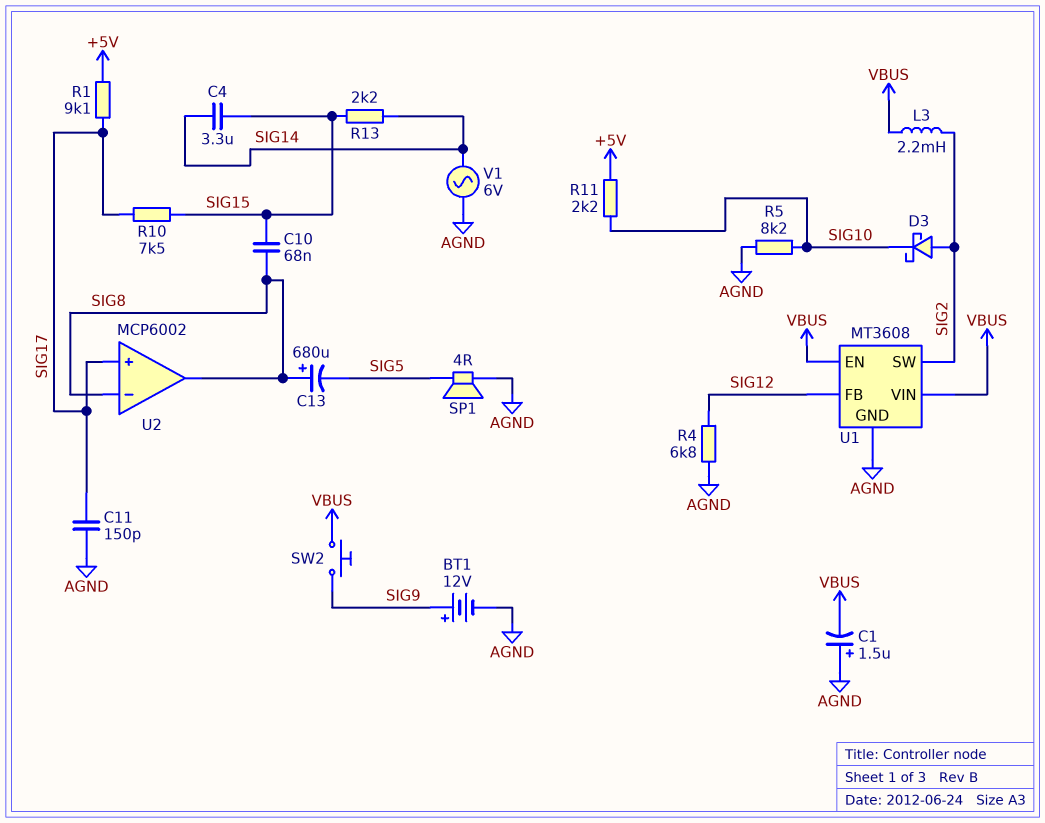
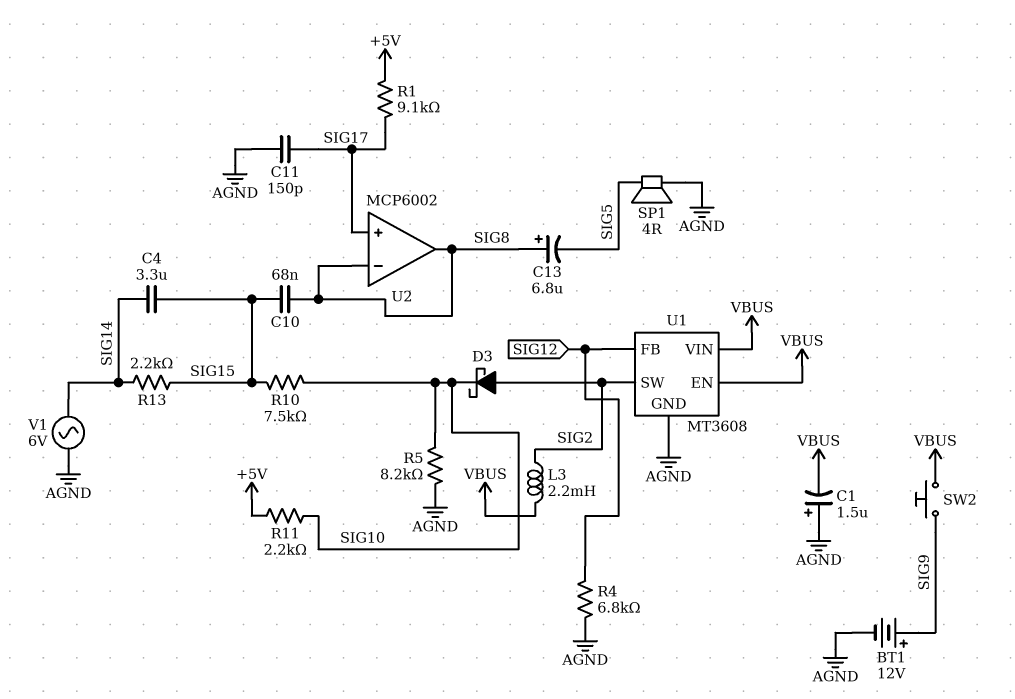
C13: 680uF (plus SIG8, minus SIG5) -> 6.8uF (plus SIG8, minus SIG5)
R10: 7.5k (SIG15, SIG17) -> 7.5k (SIG10, SIG15)

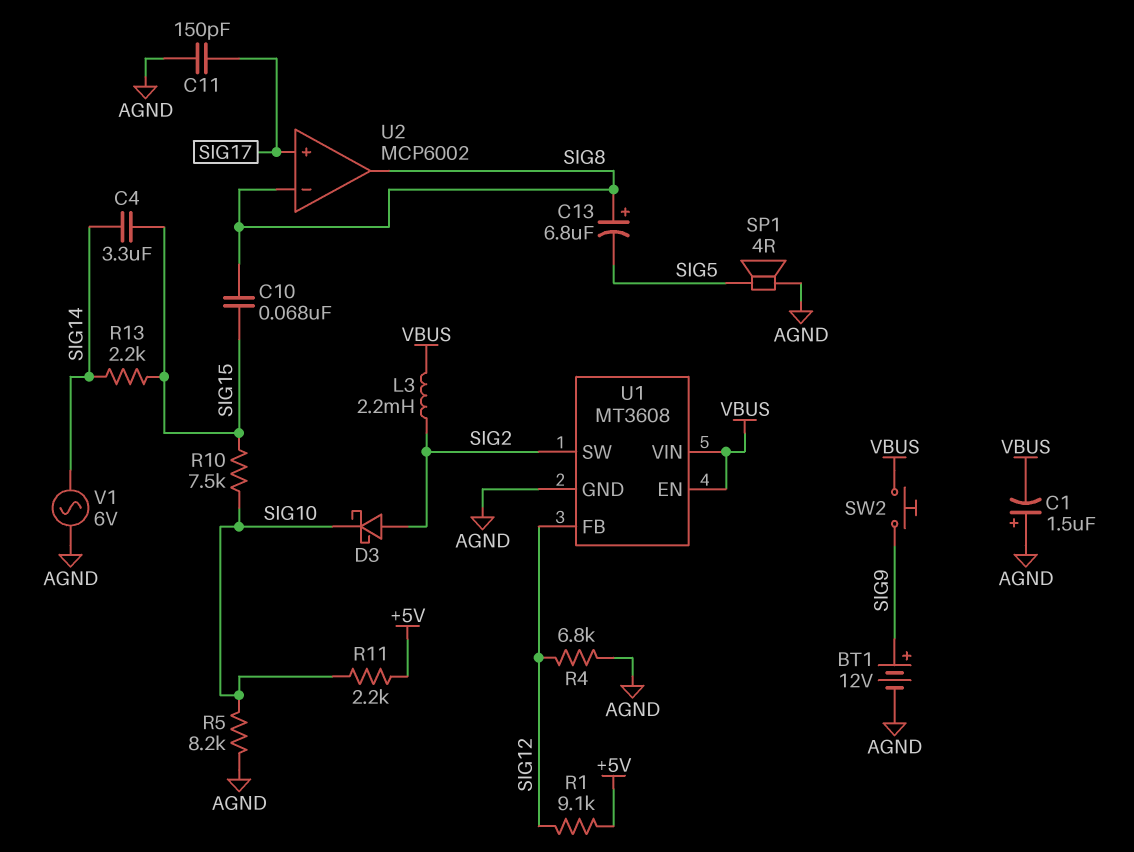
R1: 9.1k (+5V, SIG17) -> 9.1k (+5V, SIG12)

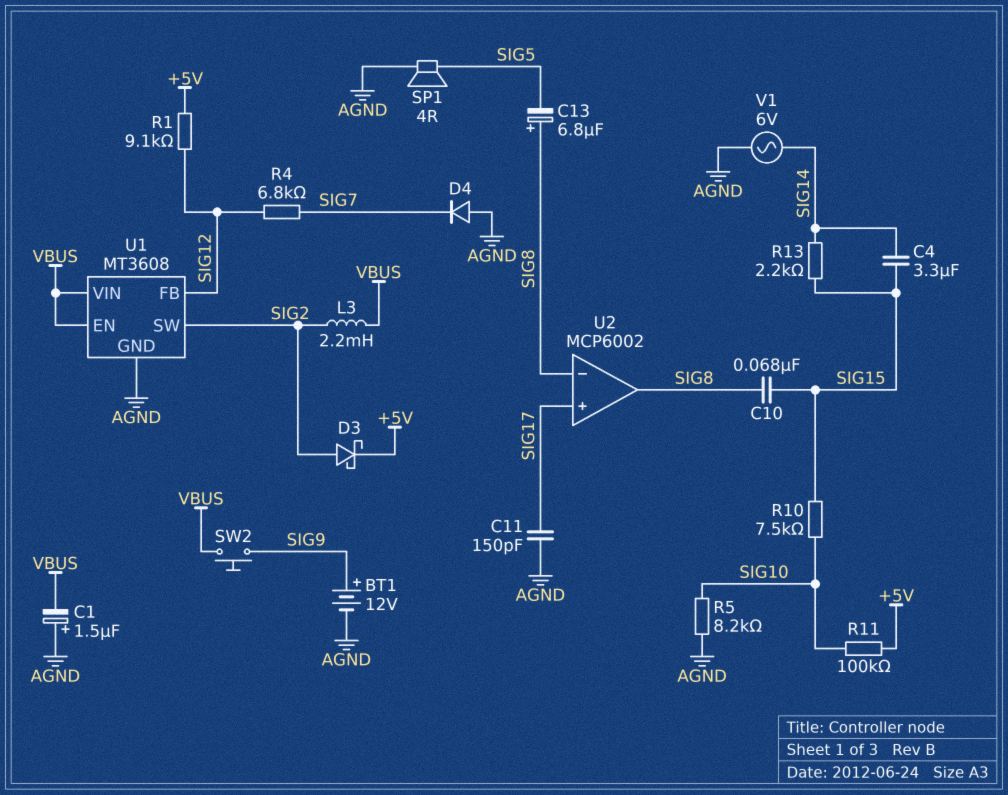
D3: schottky (A SIG2, K SIG10) -> schottky (A SIG2, K +5V)
D4: none -> diode (A AGND, K SIG7)
R4: 6.8k (AGND, SIG12) -> 6.8k (SIG7, SIG12)
R11: 2.2k (+5V, SIG10) -> 100k (+5V, SIG10)

